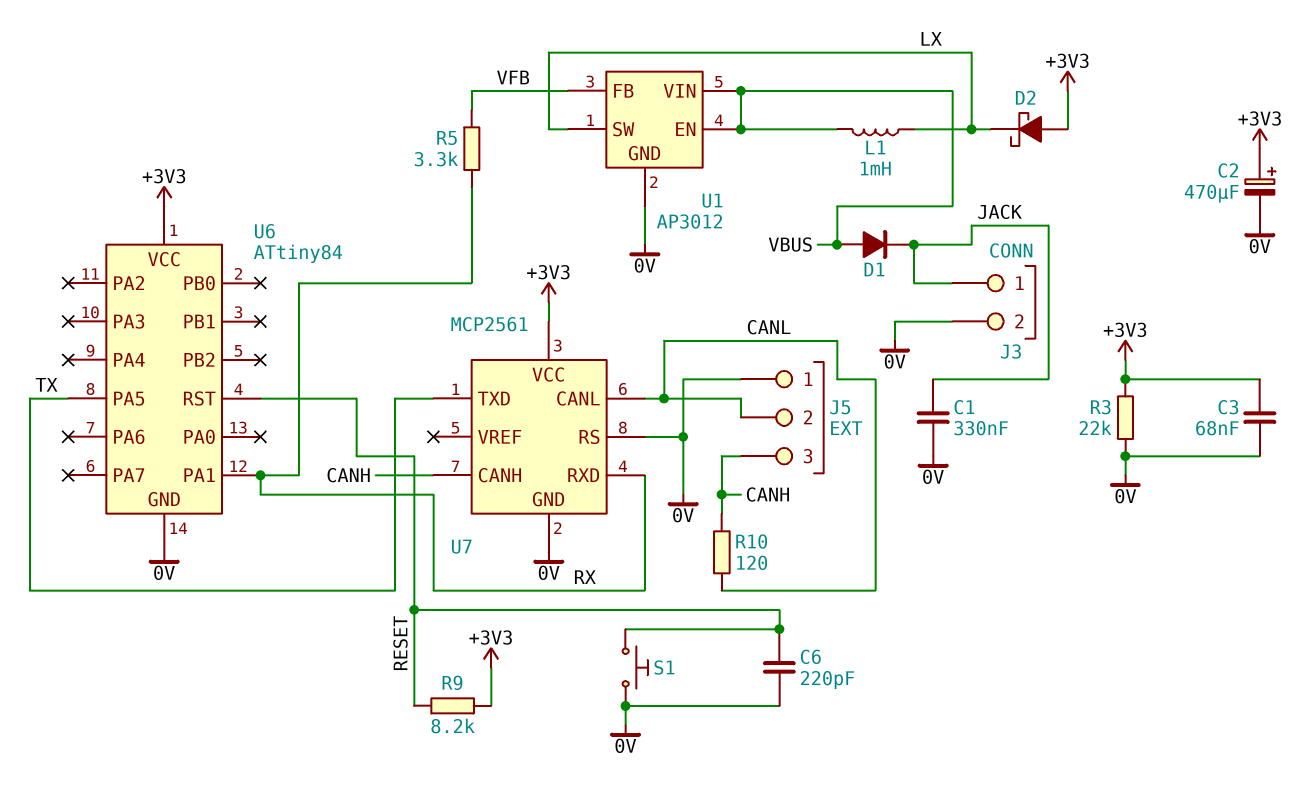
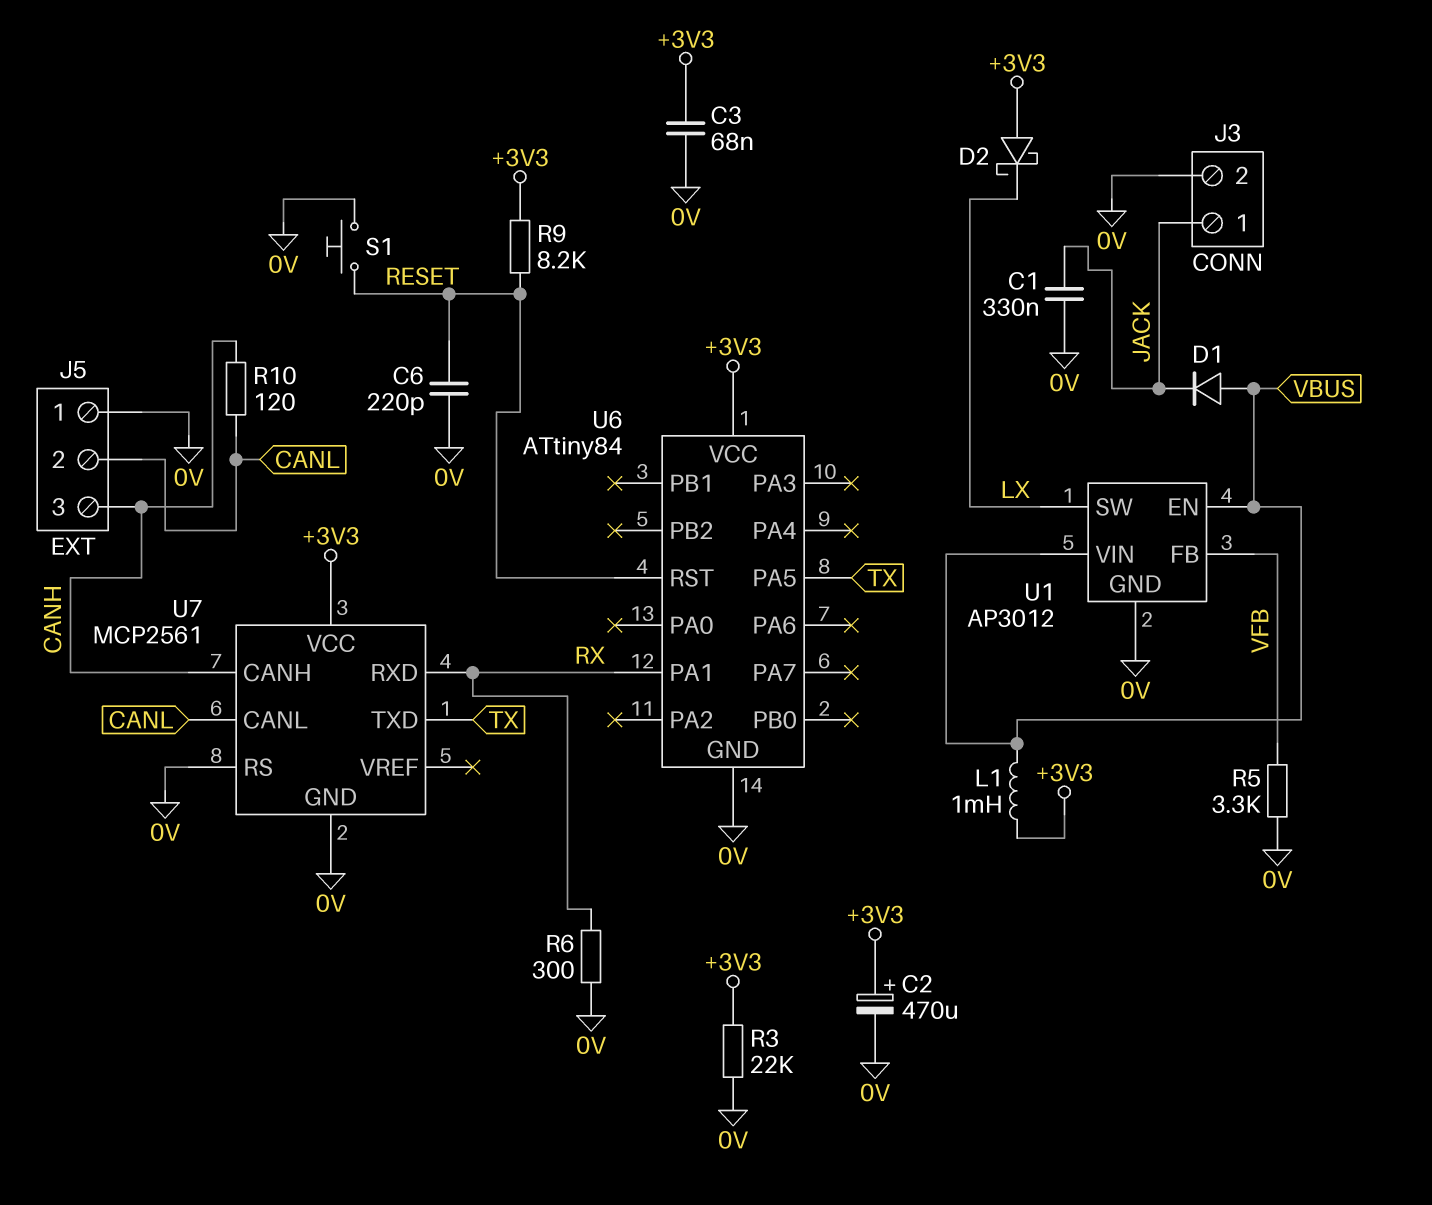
L1: 1mH (LX, VBUS) -> 1mH (+3V3, VBUS)
R5: 3.3k (RX, VFB) -> 3.3k (0V, VFB)
R6: none -> 300 (0V, RX)

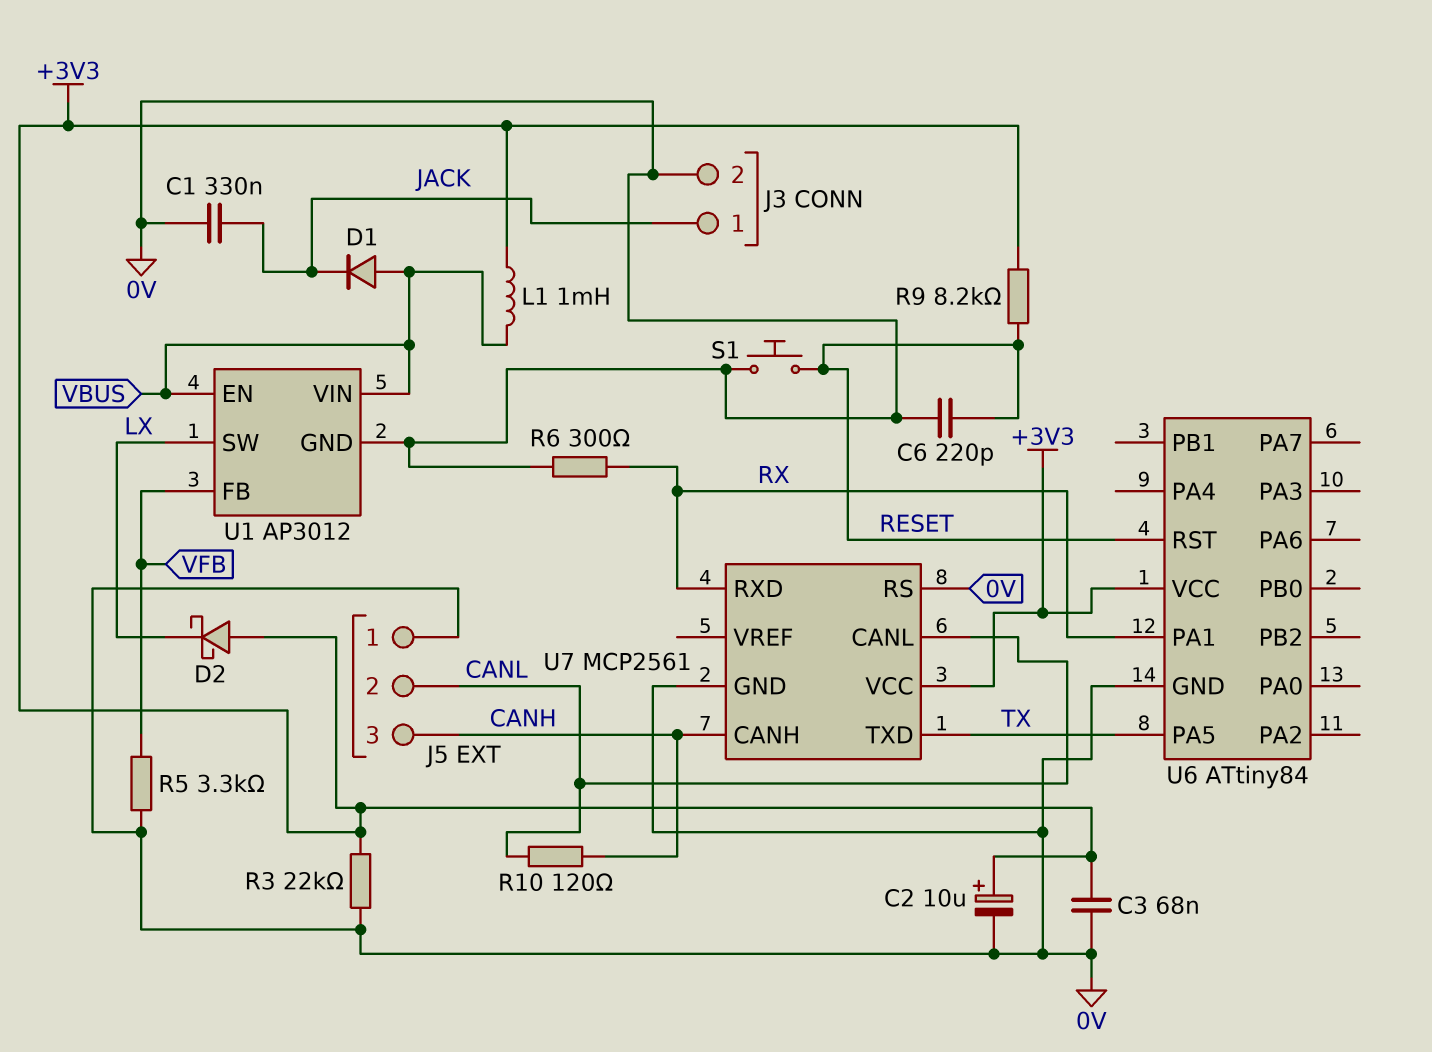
C2: 470uF (plus +3V3, minus 0V) -> 10uF (plus +3V3, minus 0V)

